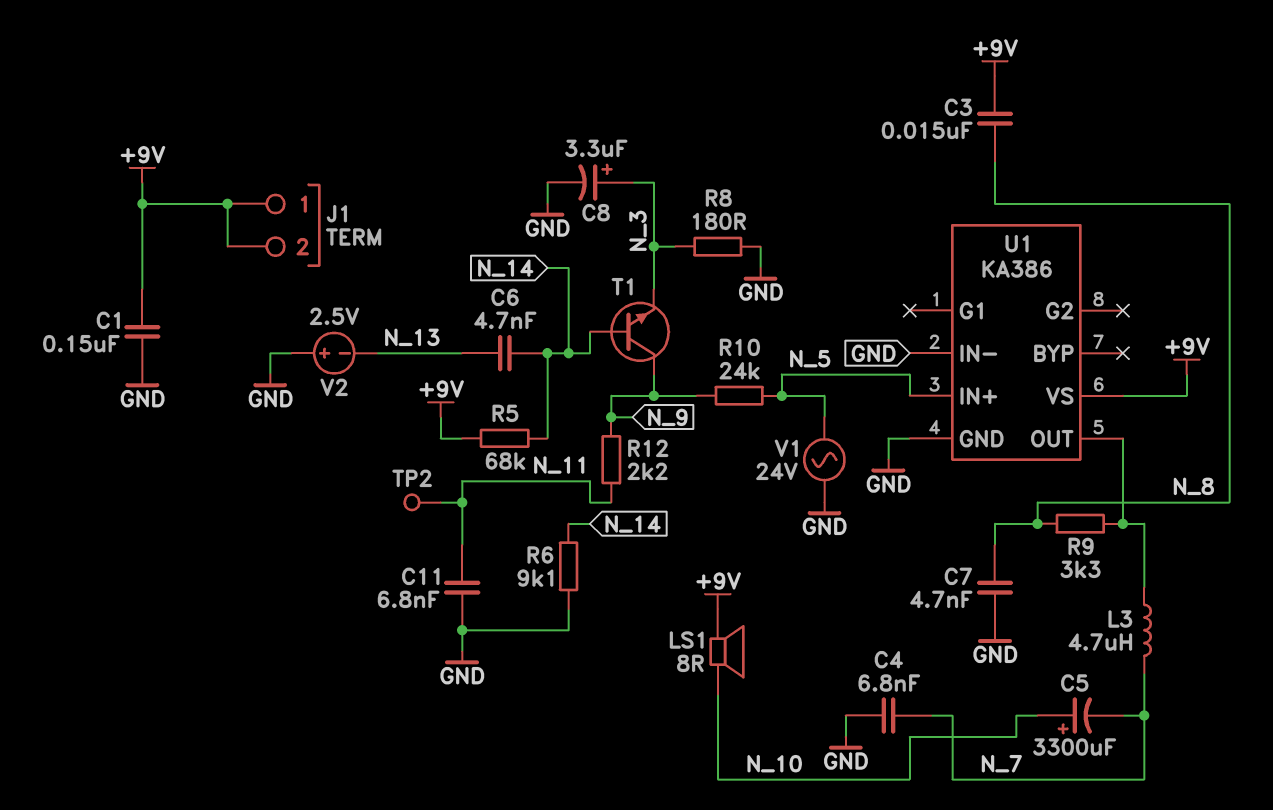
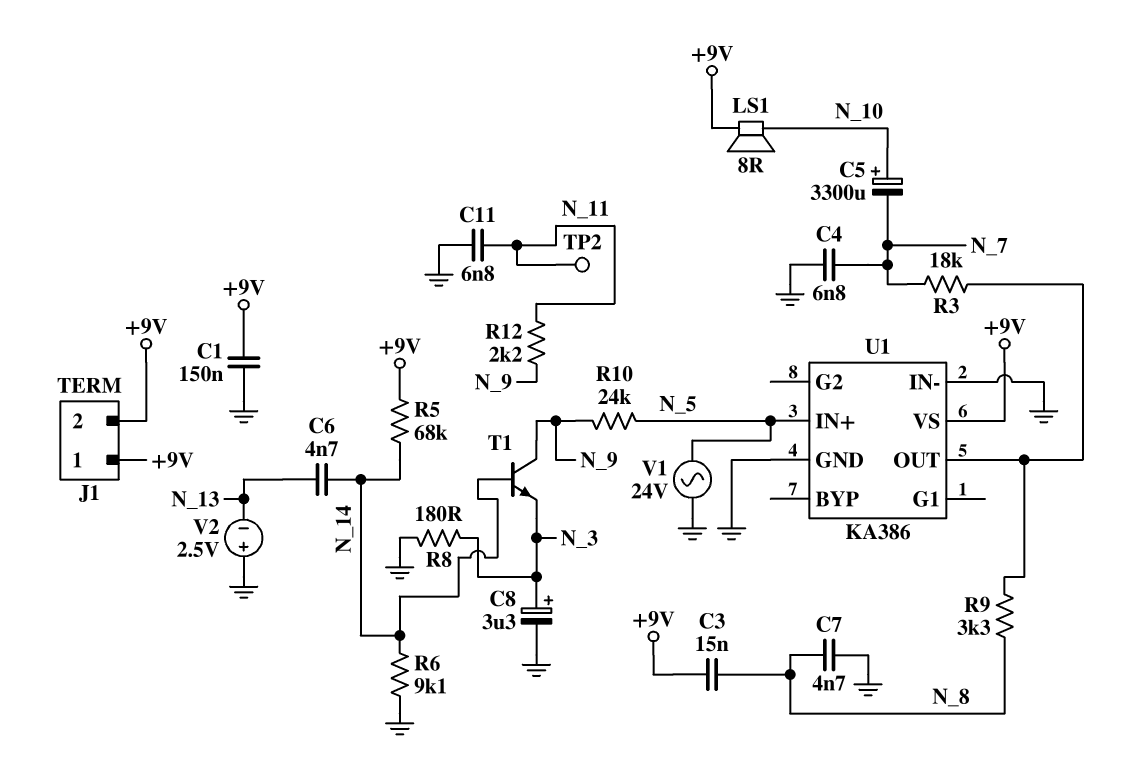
L3: 4.7uH (N_7, U1/OUT) -> none
R3: none -> 18k (N_7, U1/OUT)

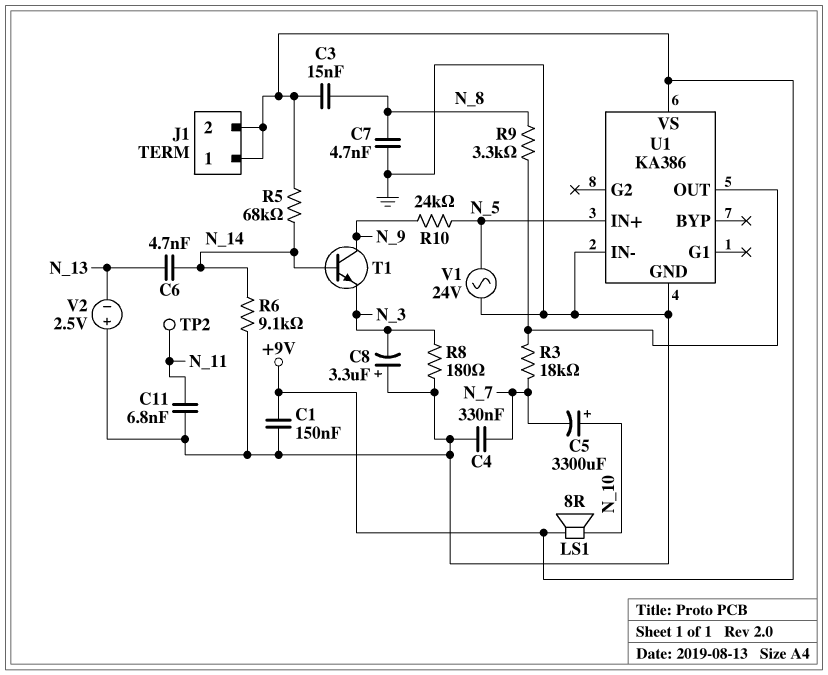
C4: 6.8nF (GND, N_7) -> 330nF (GND, N_7)
C8: 3.3uF (plus N_3, minus GND) -> 3.3uF (plus GND, minus N_3)
R12: 2.2k (N_9, N_11) -> none

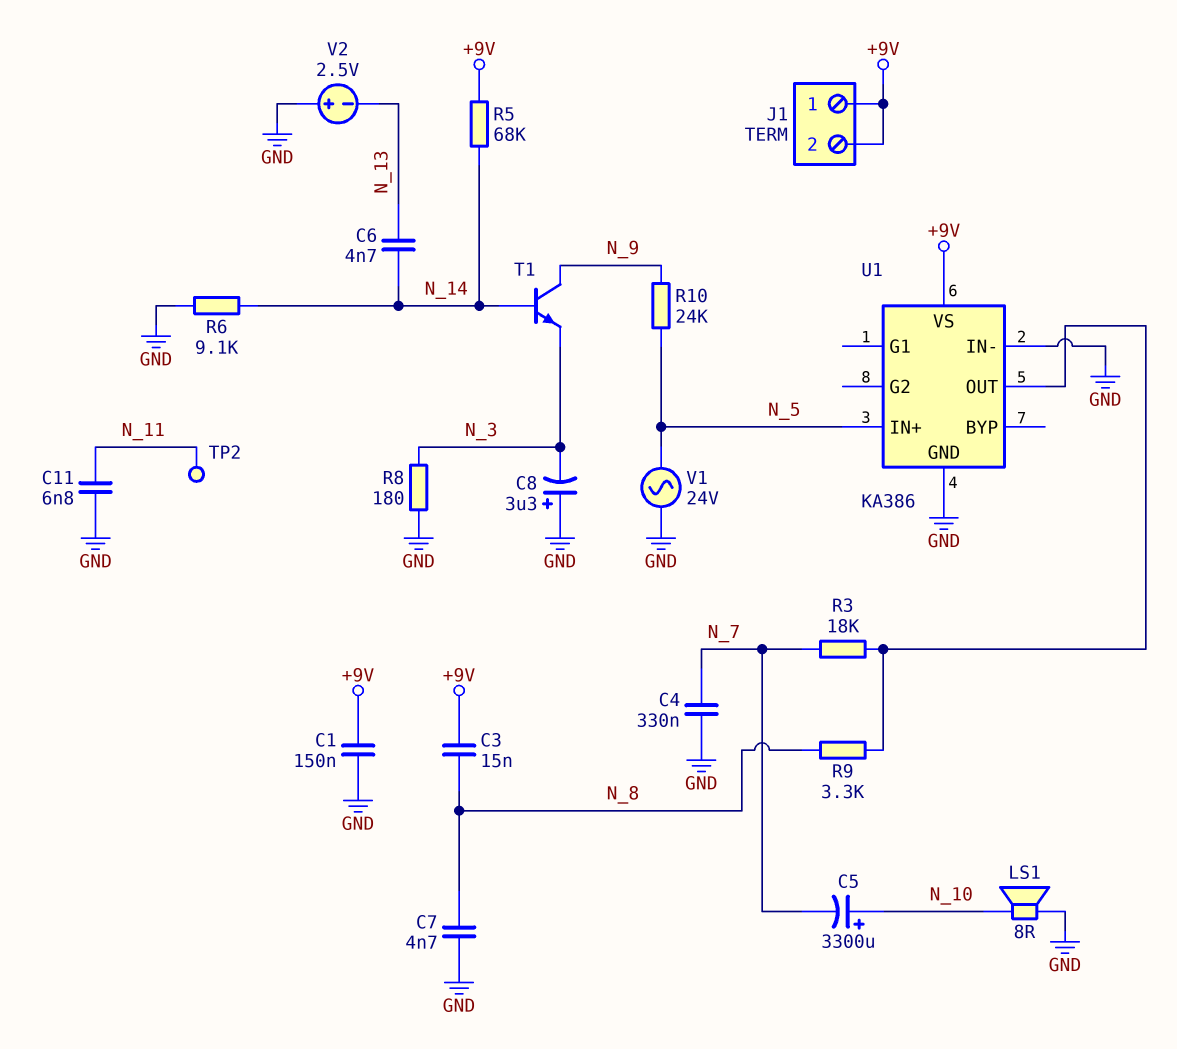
LS1: speaker 8R (+9V, N_10) -> speaker 8R (GND, N_10)

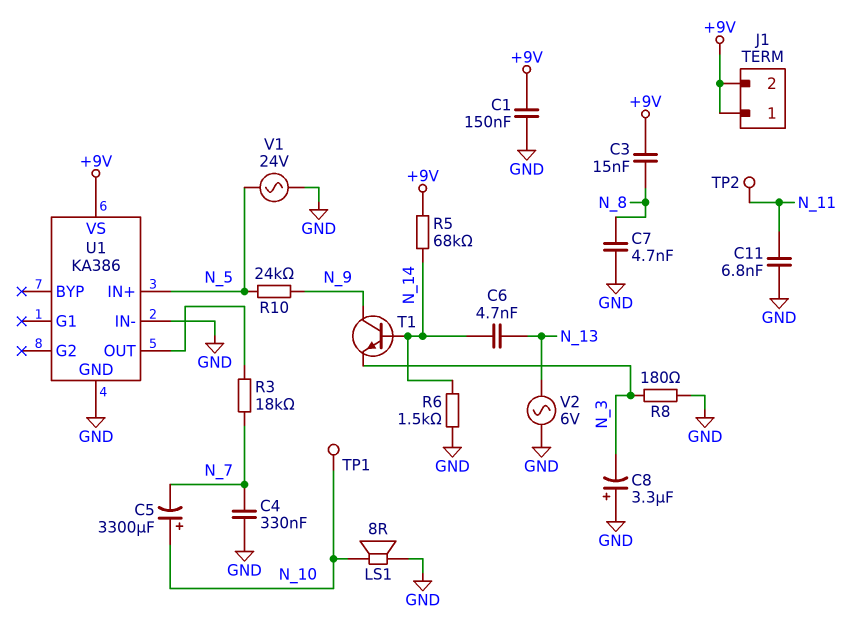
R6: 9.1k (GND, N_14) -> 1.5k (GND, N_14)
R9: 3.3k (N_8, U1/OUT) -> none
TP1: none -> test point (N_10)
V2: 2.5V (plus GND, minus N_13) -> AC 6V (GND, N_13)

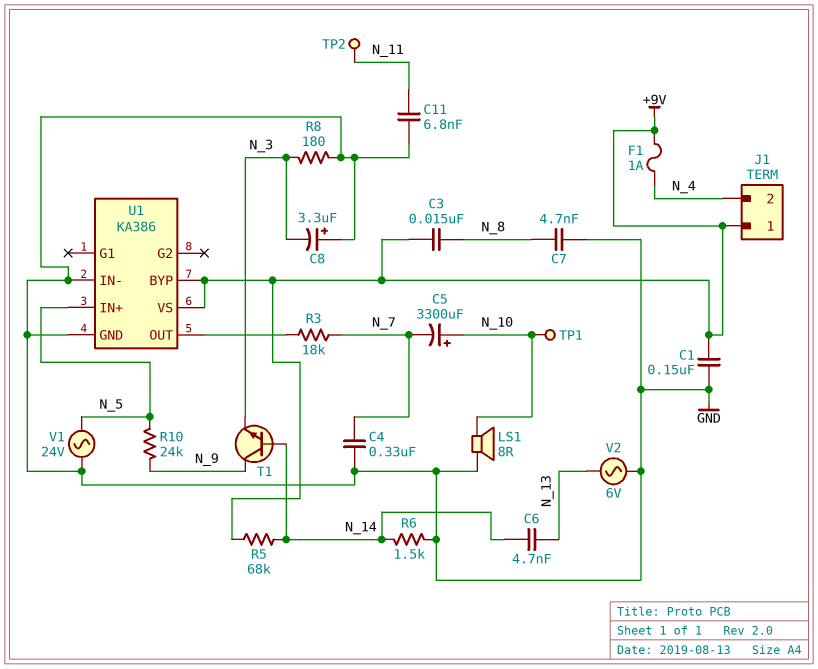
F1: none -> 1A (+9V, N_4)
J1 pin 2: +9V -> N_4
U1 pin BYP: none -> +9V

